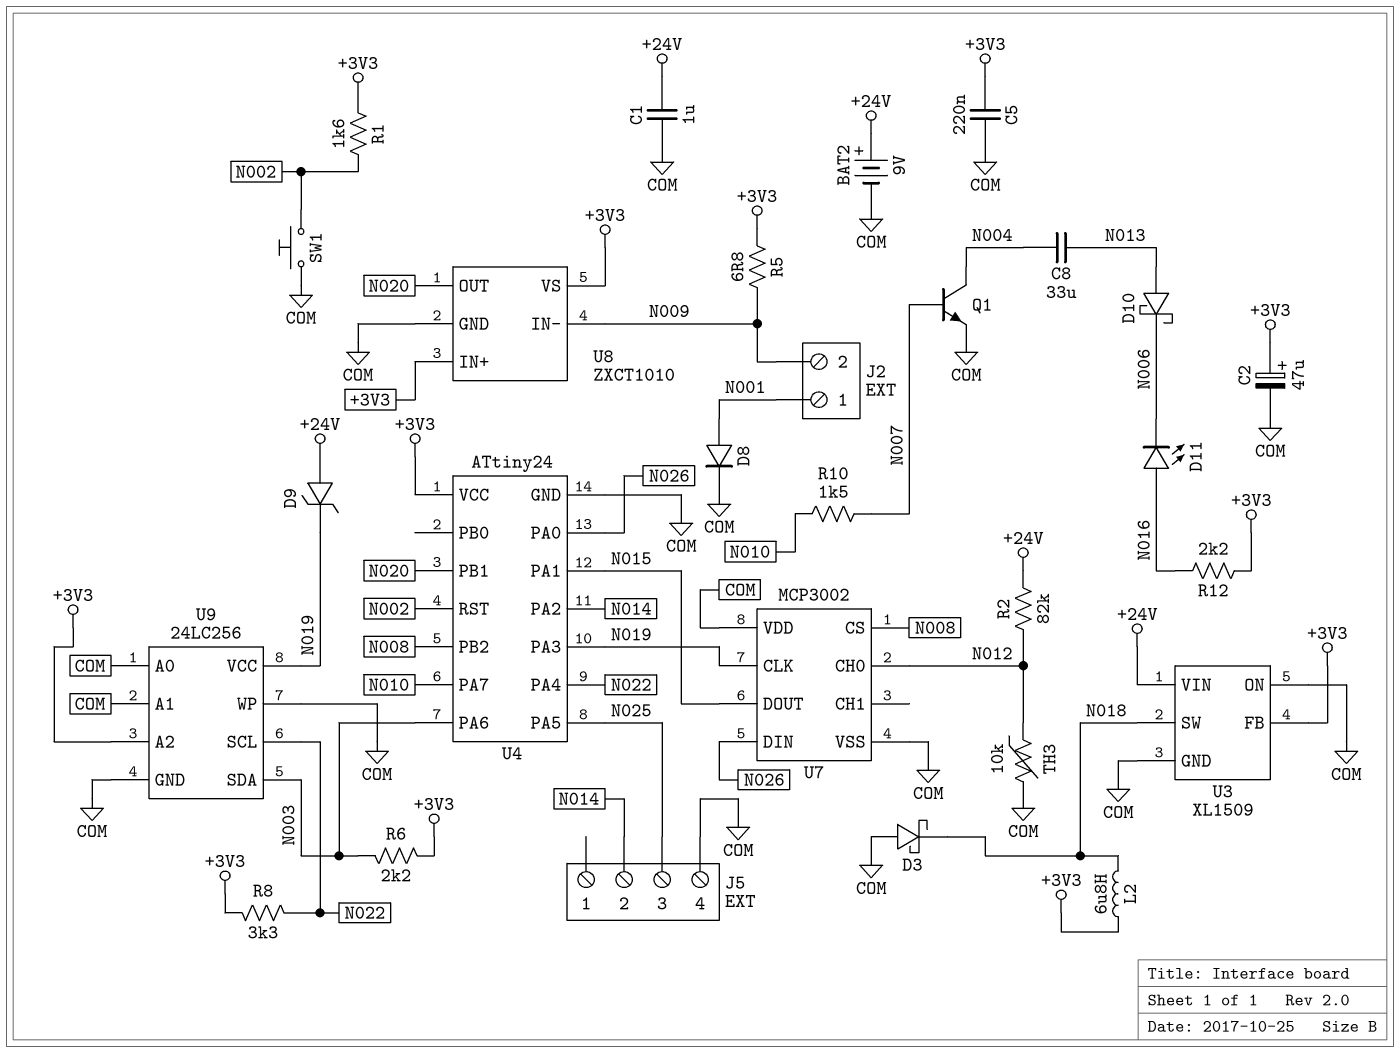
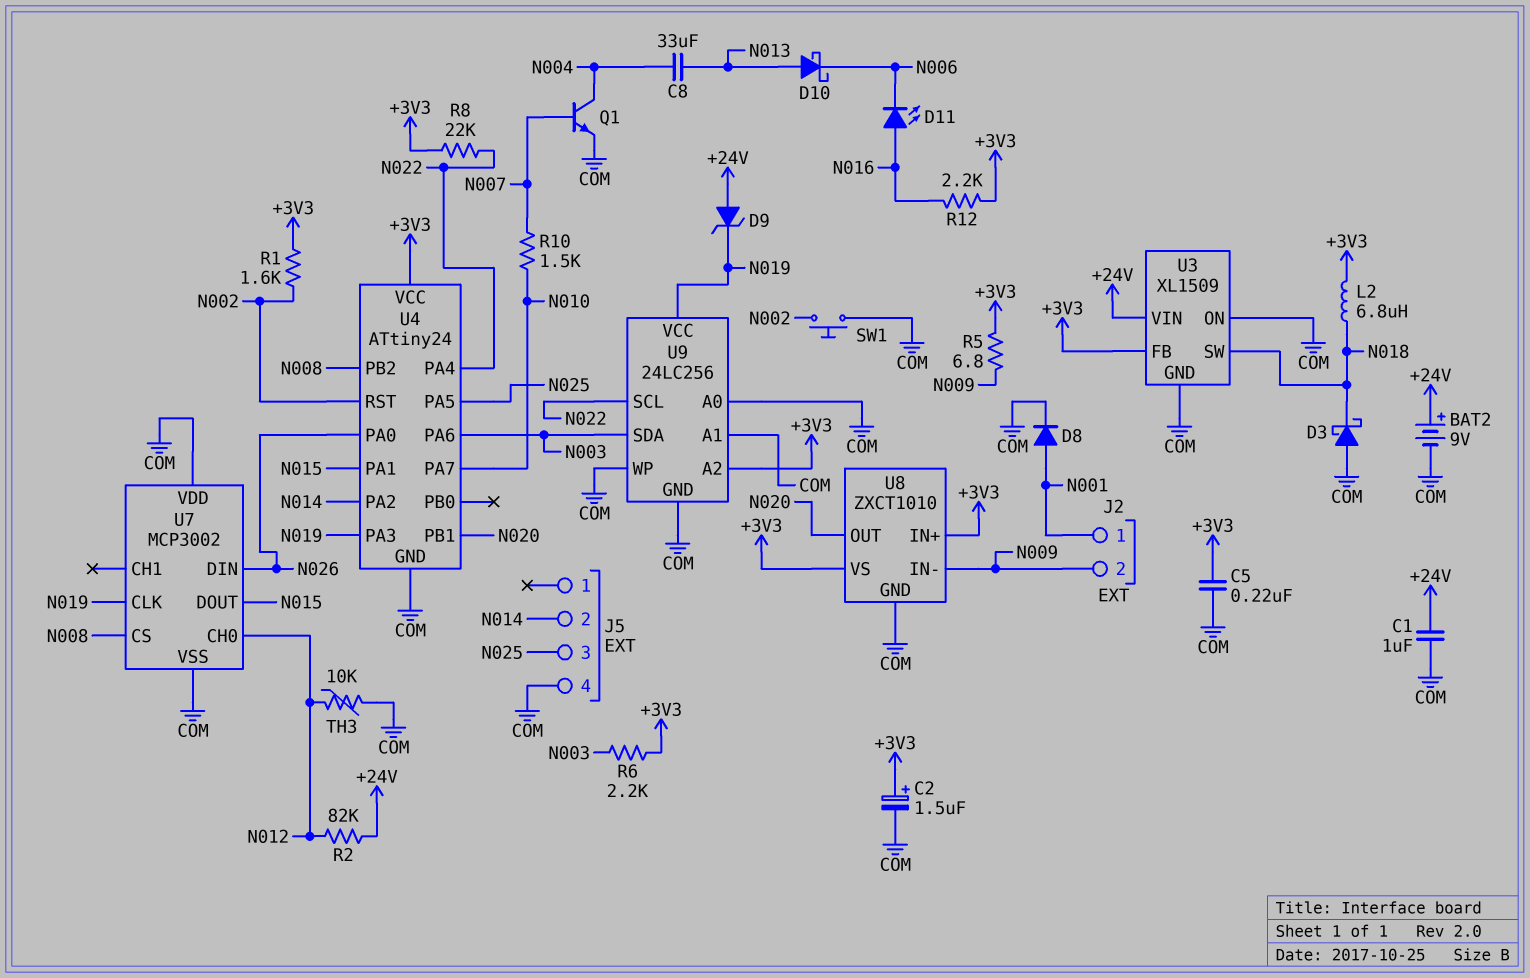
C2: 47uF (plus +3V3, minus COM) -> 1.5uF (plus +3V3, minus COM)
R8: 3.3k (+3V3, N022) -> 22k (+3V3, N022)

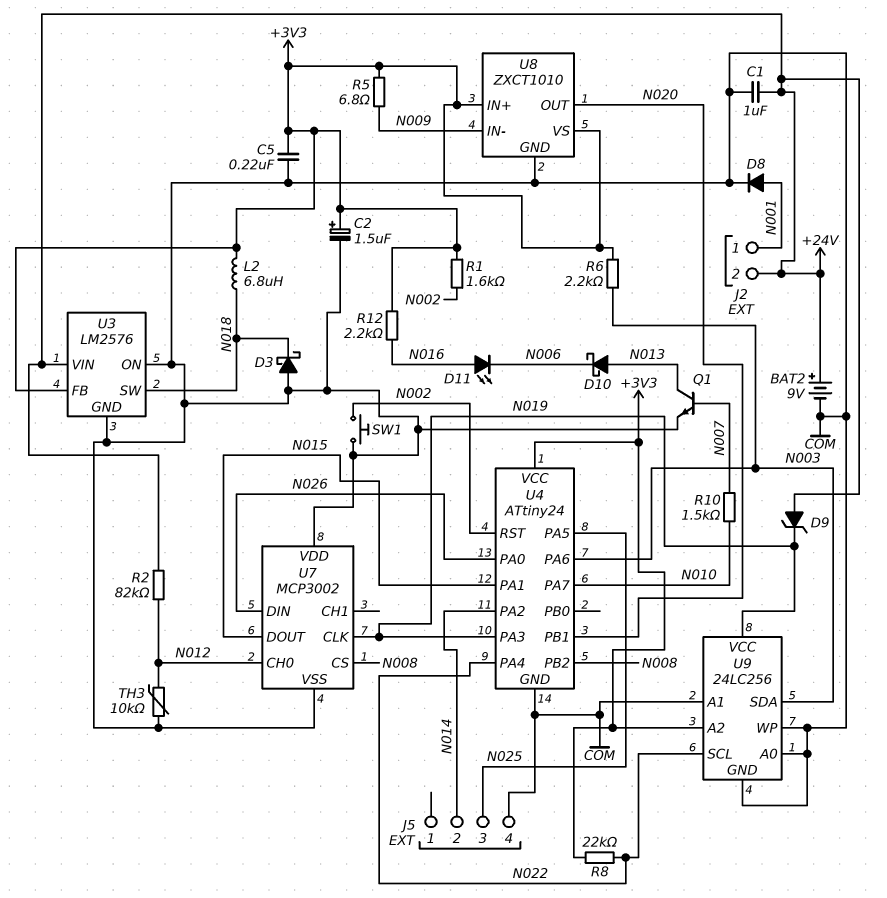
C8: 33uF (N004, N013) -> none
J2 pin 2: N009 -> +24V
Q1: NPN (B N007, C N004, E COM) -> NPN (B N007, C N013, E COM)
U3: XL1509 -> LM2576

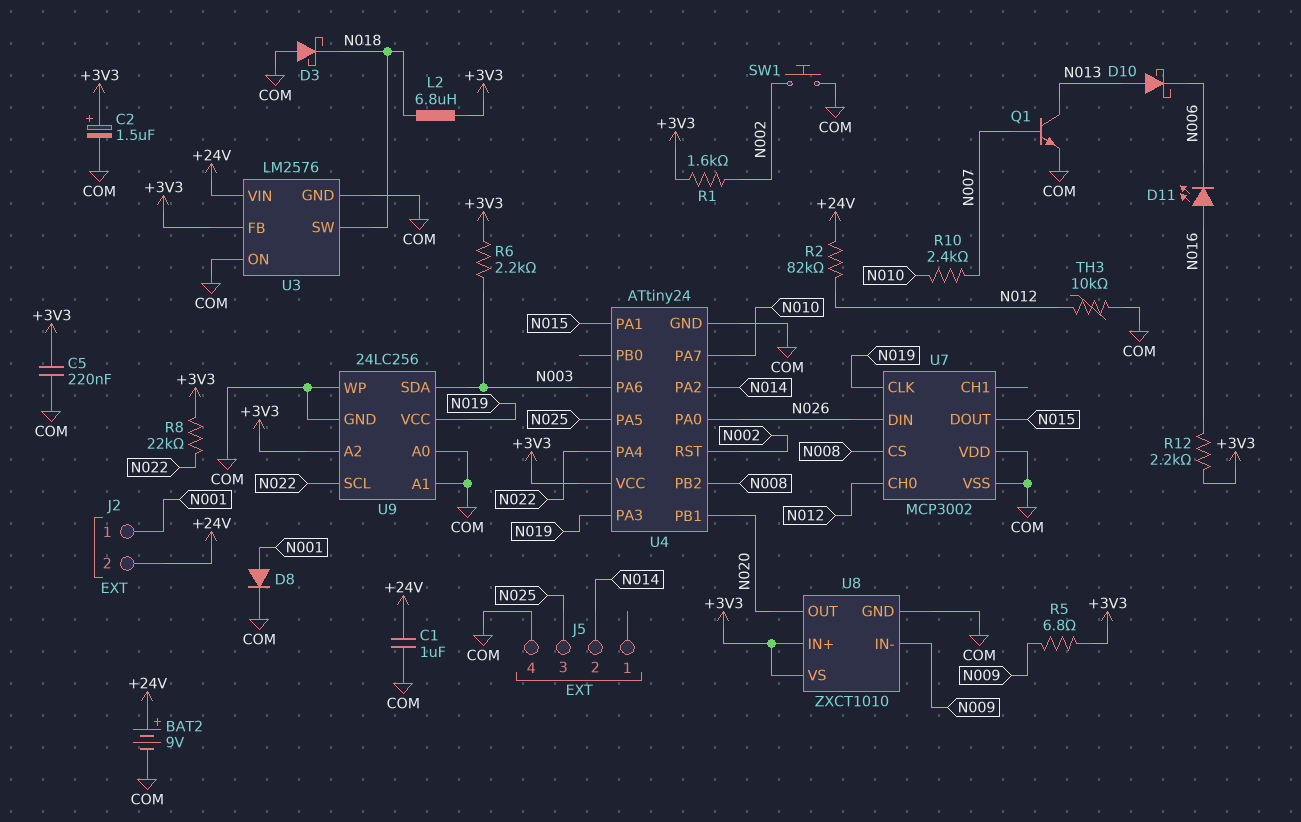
D9: zener (A +24V, K N019) -> none
R10: 1.5k (N007, N010) -> 2.4k (N007, N010)

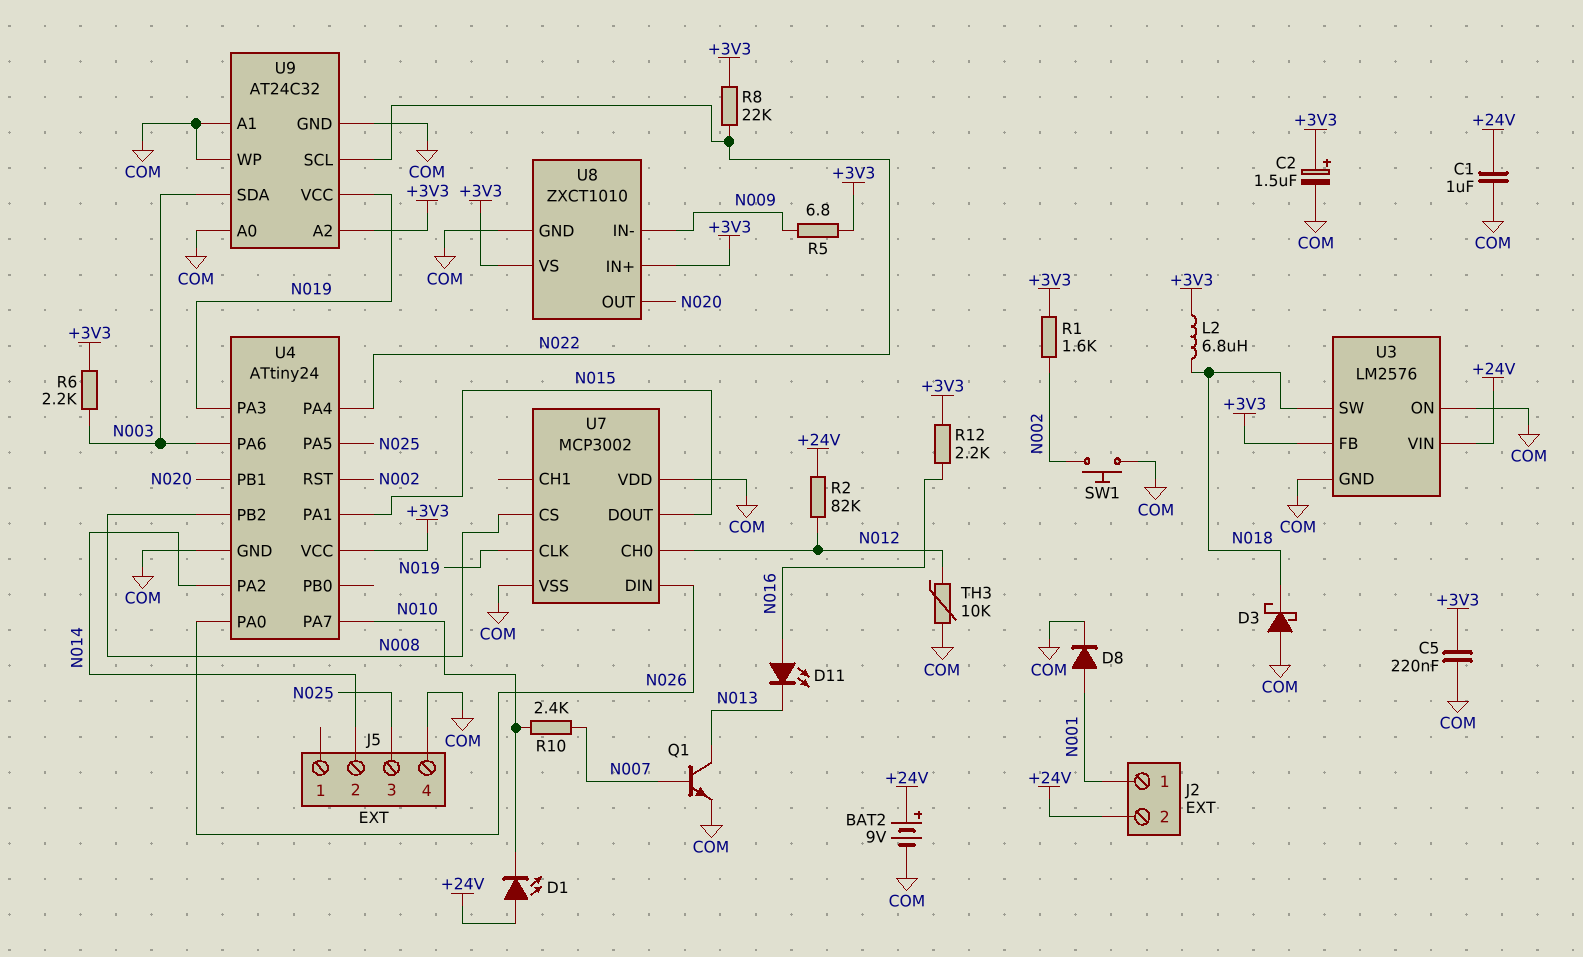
D1: none -> LED (A +24V, K N010)
D10: schottky (A N013, K N006) -> none
D11: LED (A N016, K N006) -> LED (A N016, K N013)
U9: 24LC256 -> AT24C32

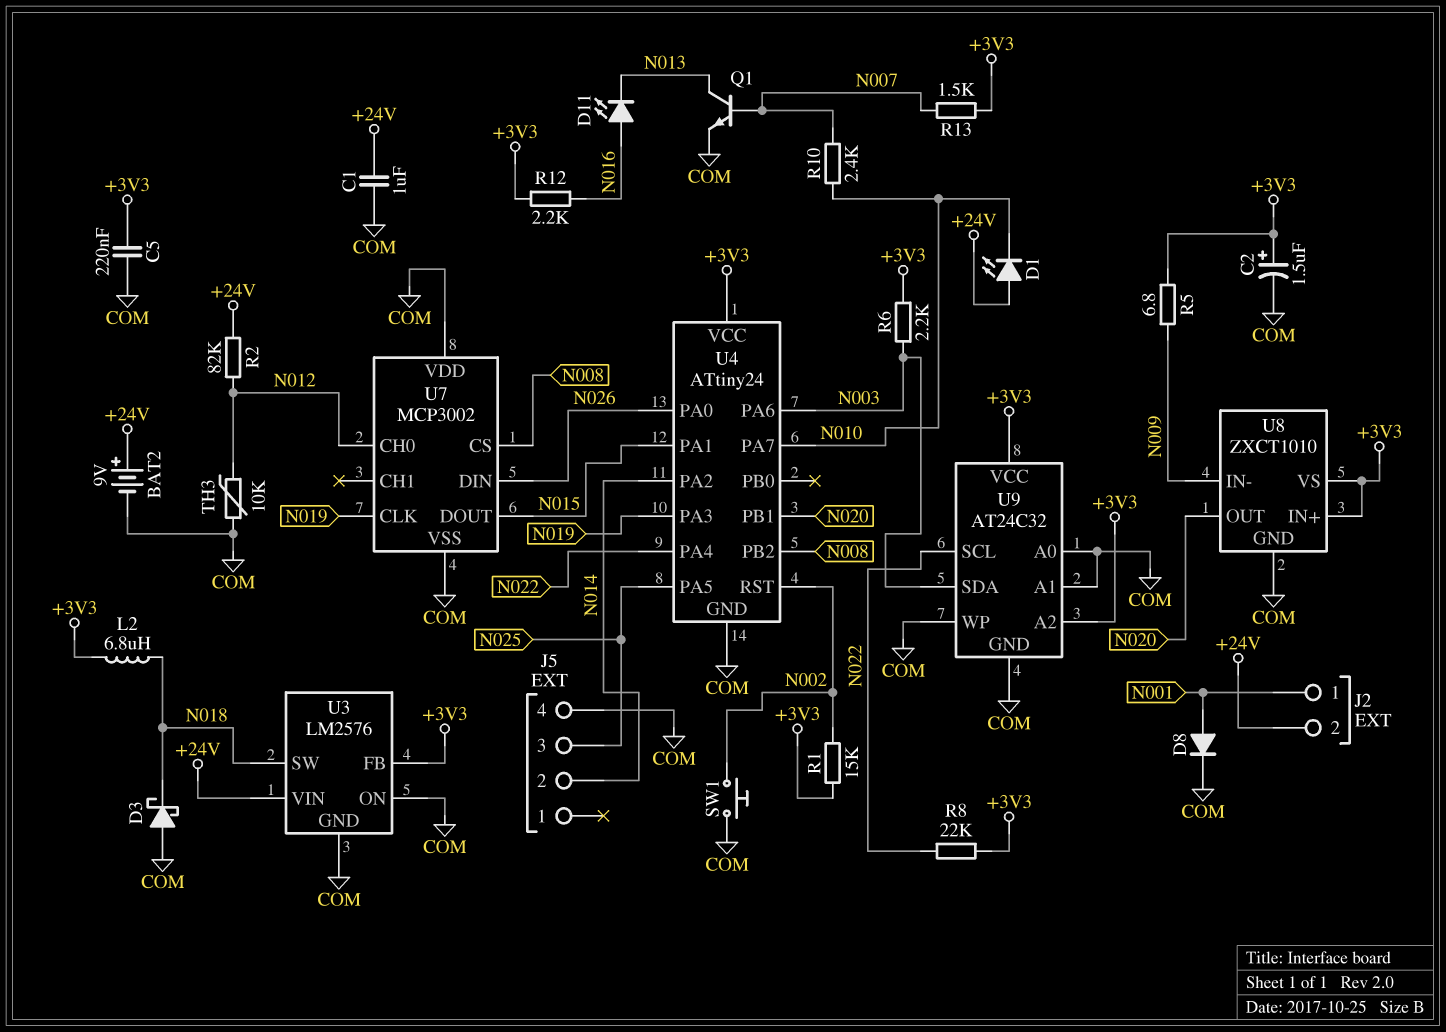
R1: 1.6k (+3V3, N002) -> 15k (+3V3, N002)
R13: none -> 1.5k (+3V3, N007)
U9 pin VCC: N019 -> +3V3

